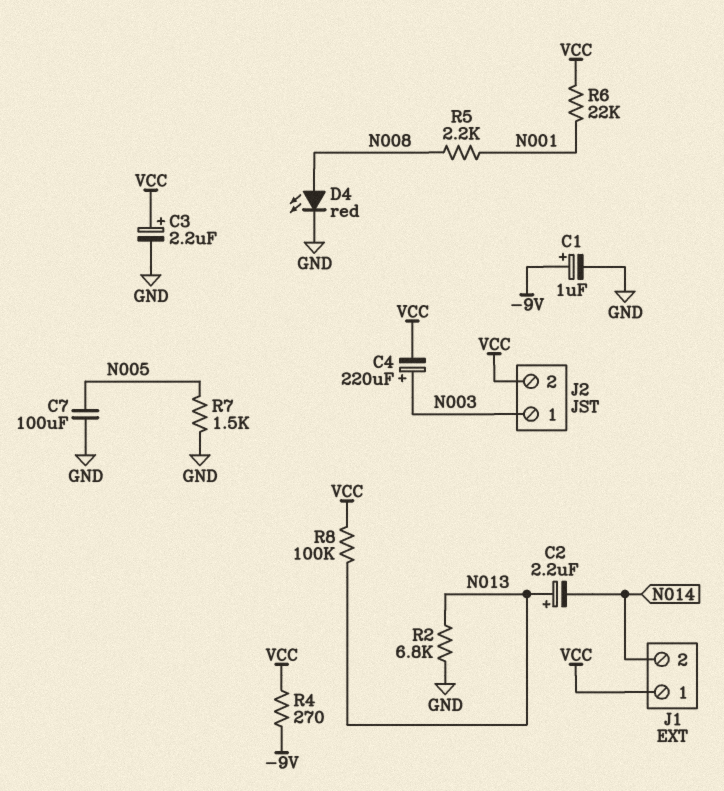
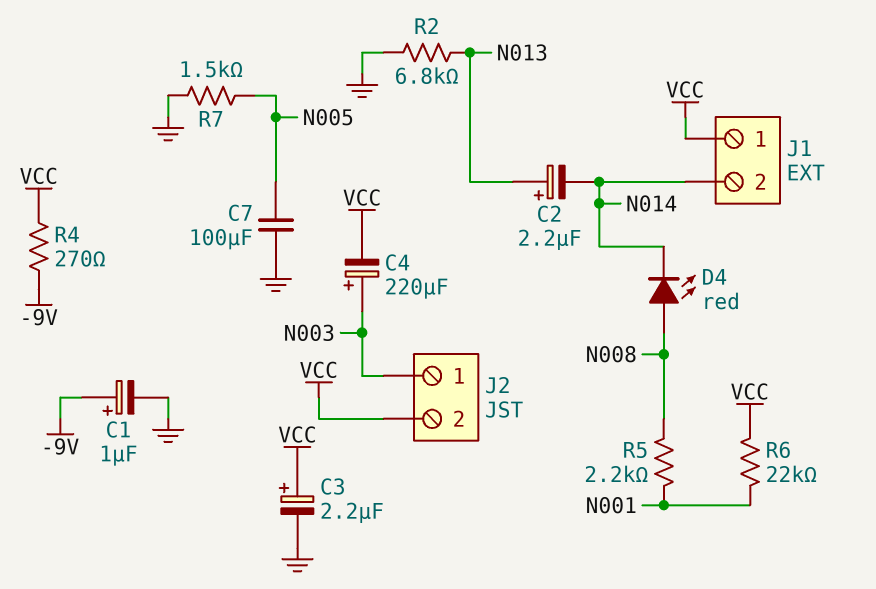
D4: LED red (A N008, K GND) -> LED red (A N008, K N014)
R8: 100k (N013, VCC) -> none

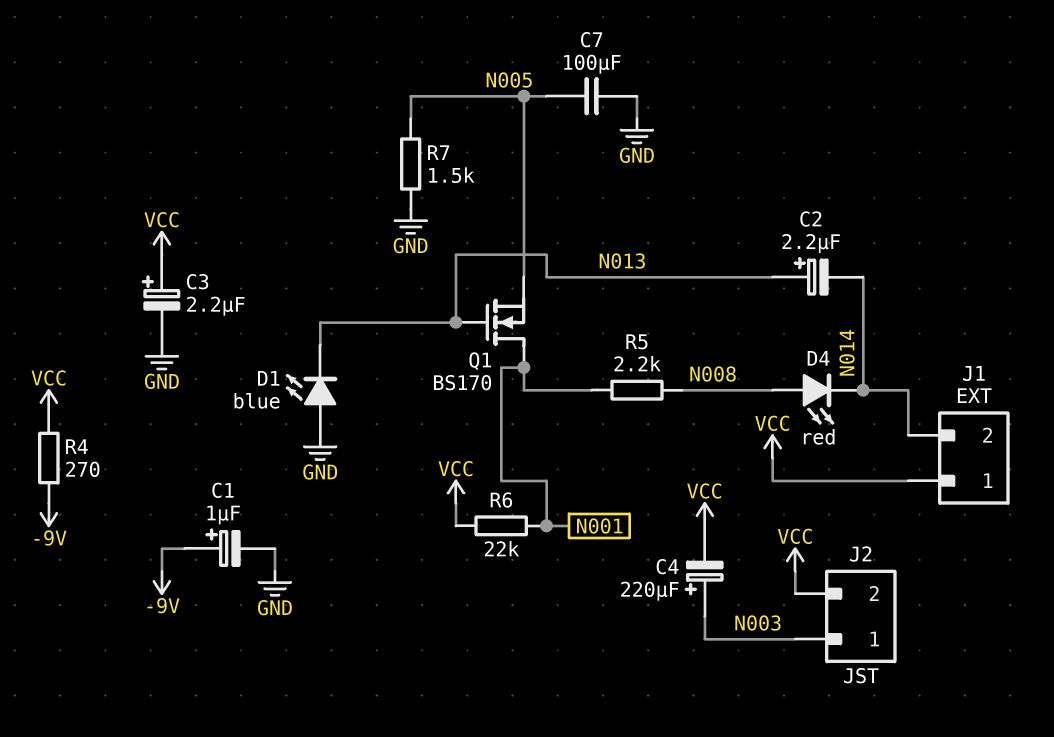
D1: none -> LED blue (A GND, K N013)
Q1: none -> NMOS BS170 (G N013, D N001, S N005)
R2: 6.8k (GND, N013) -> none

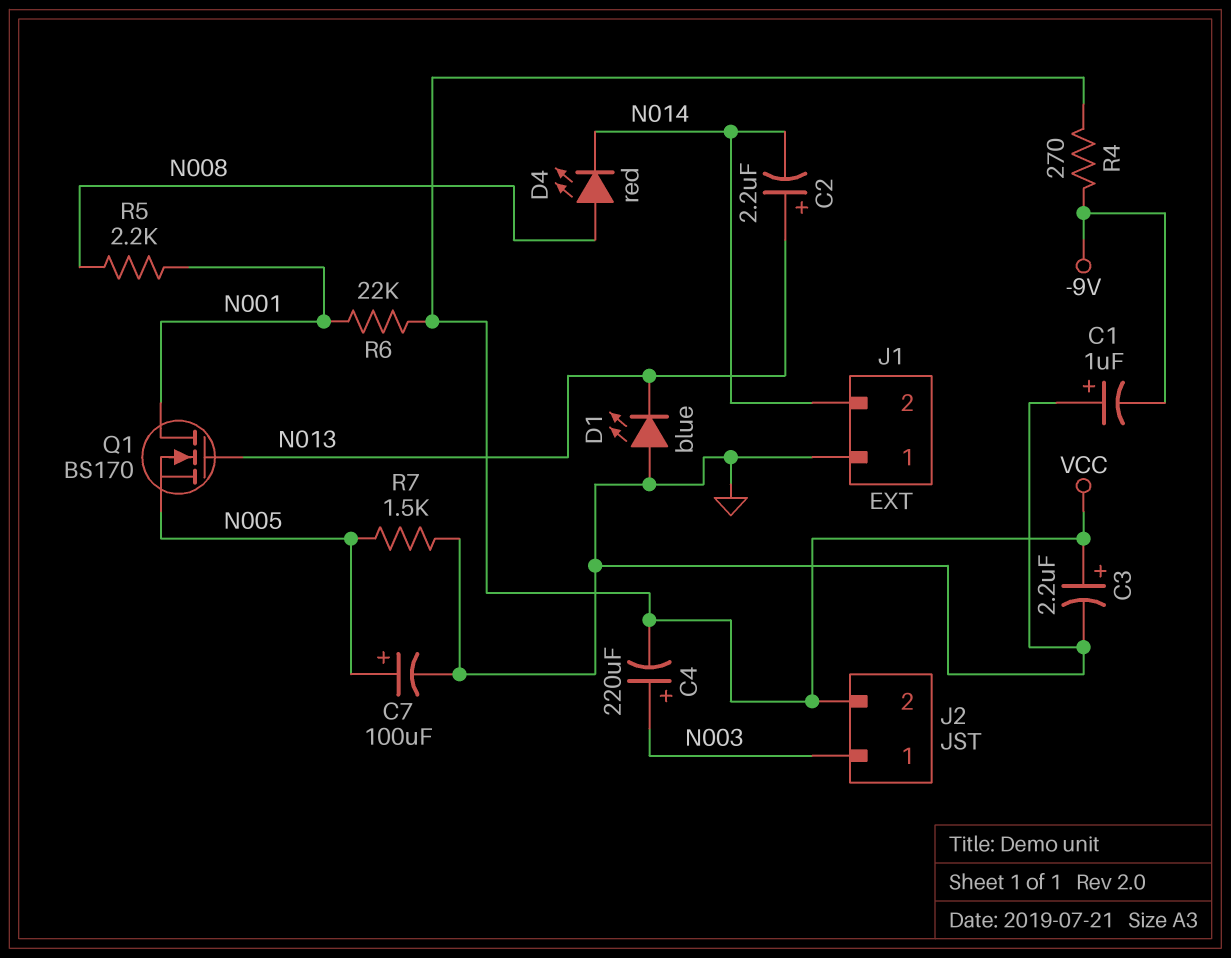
C1: 1uF (plus -9V, minus GND) -> 1uF (plus GND, minus -9V)
C7: 100uF (GND, N005) -> 100uF (plus N005, minus GND)
J1 pin 1: VCC -> GND

